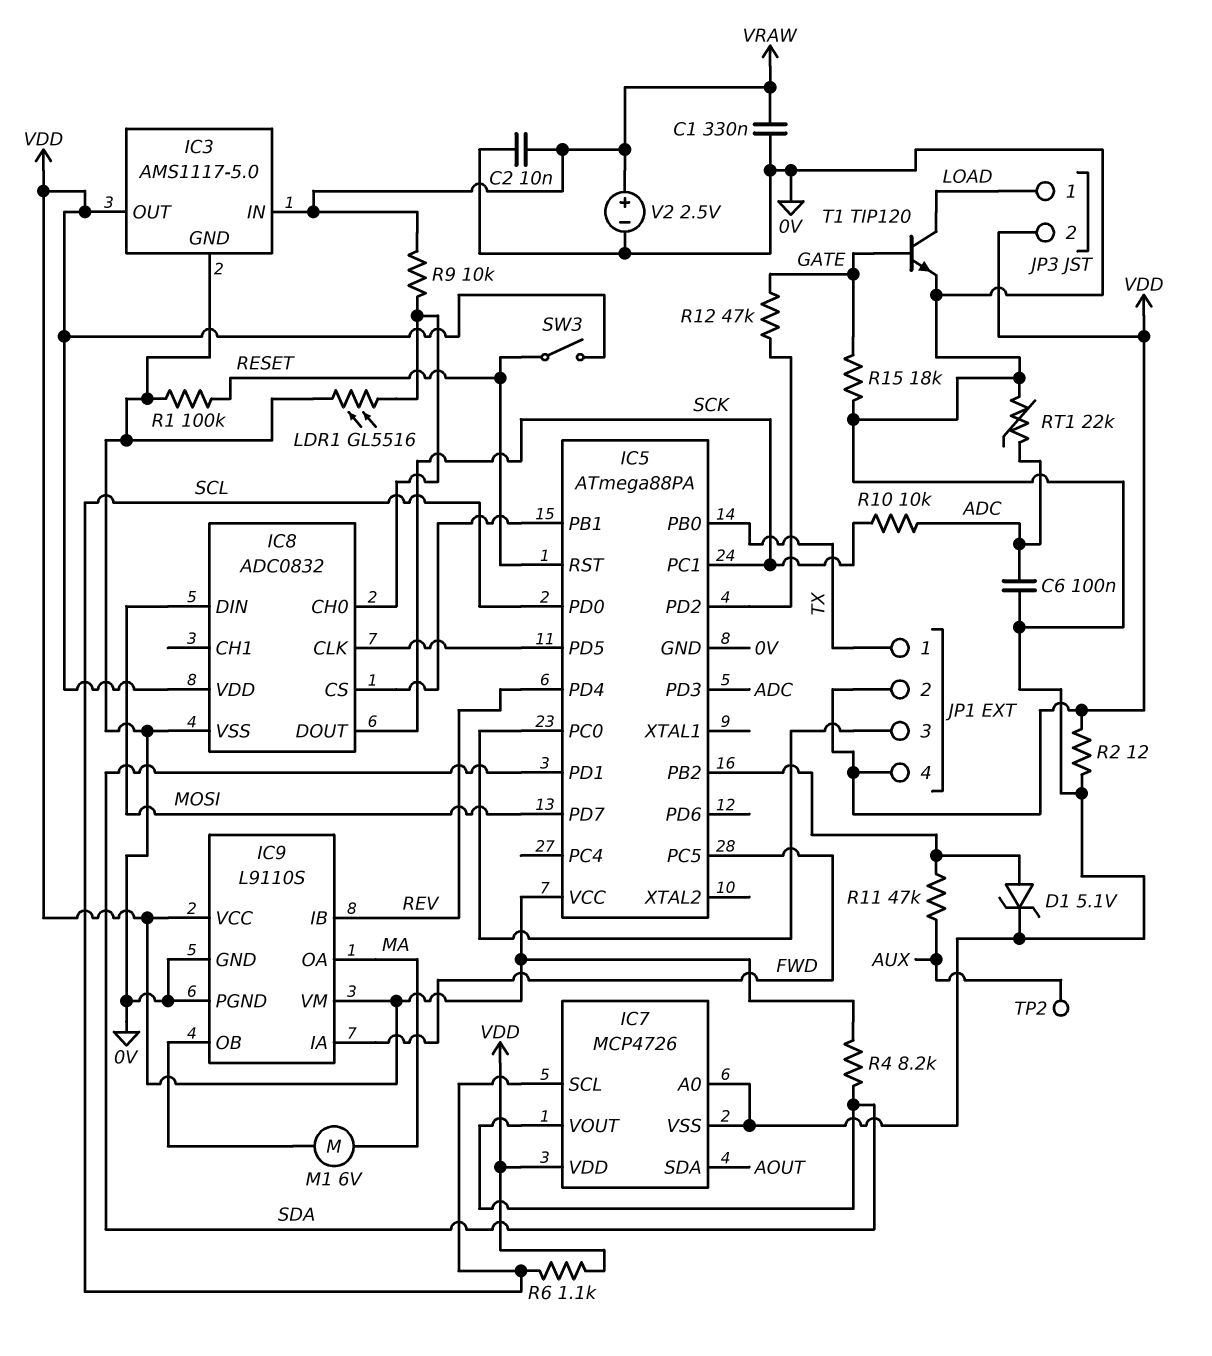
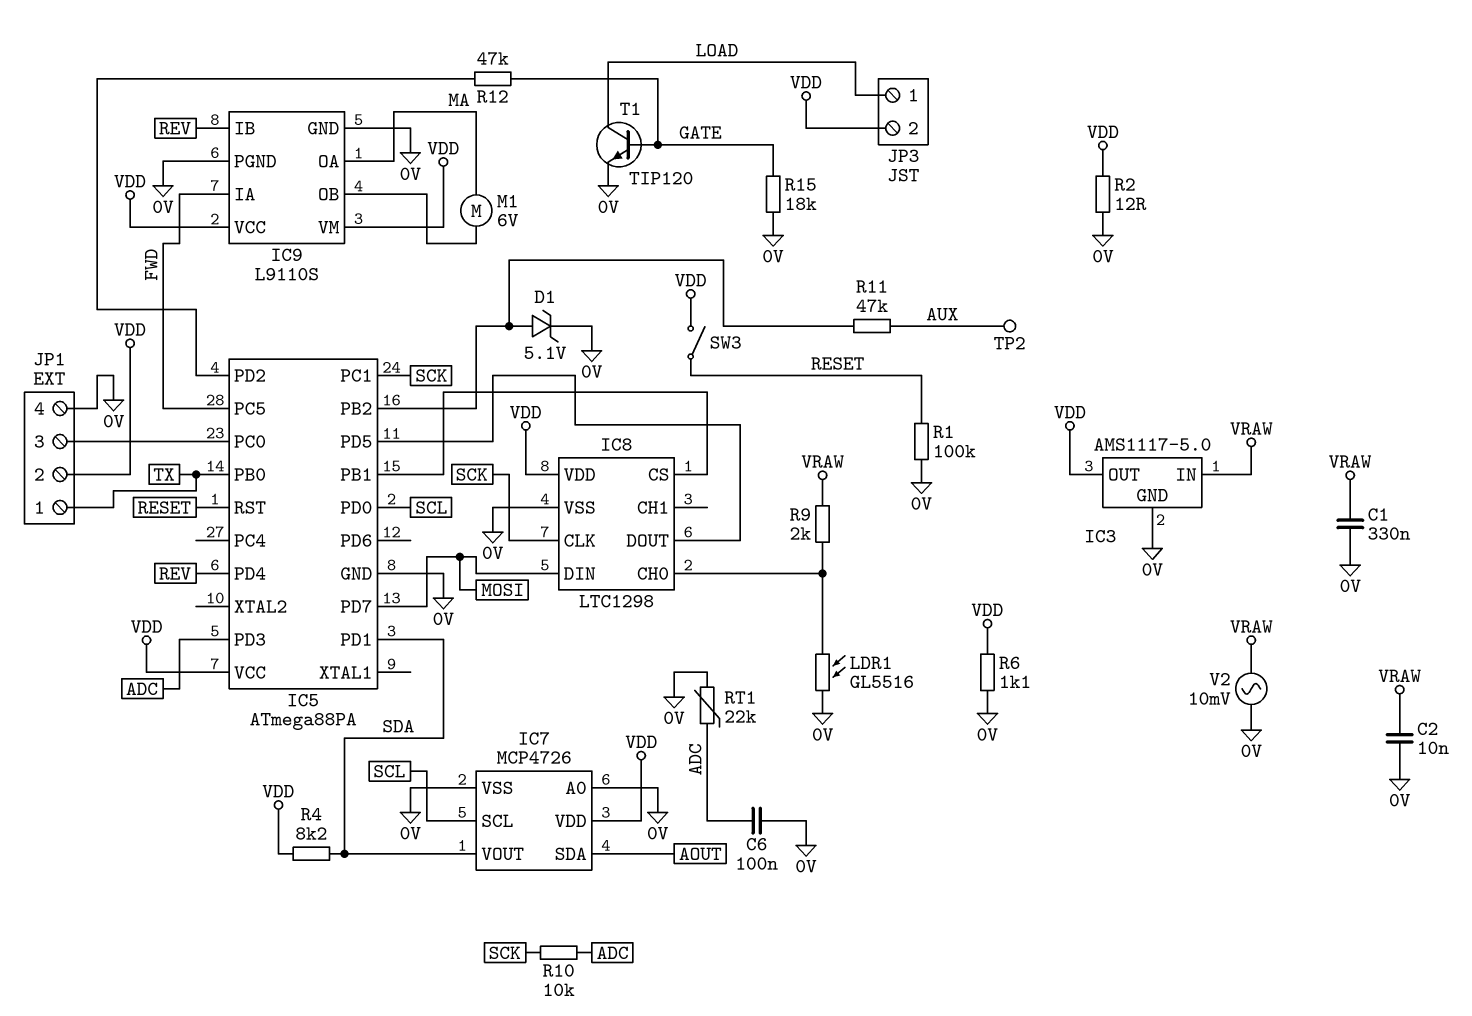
IC8: ADC0832 -> LTC1298
IC8 pin CLK: IC5/PD5 -> SCK
IC8 pin DOUT: SCK -> IC5/PD5
JP1 pin 4: VDD -> 0V
R6: 1.1k (SCL, VDD) -> 1.1k (0V, VDD)
R9: 10k (IC8/CH0, VRAW) -> 2k (IC8/CH0, VRAW)
V2: 2.5V (plus VRAW, minus 0V) -> AC 10mV (0V, VRAW)

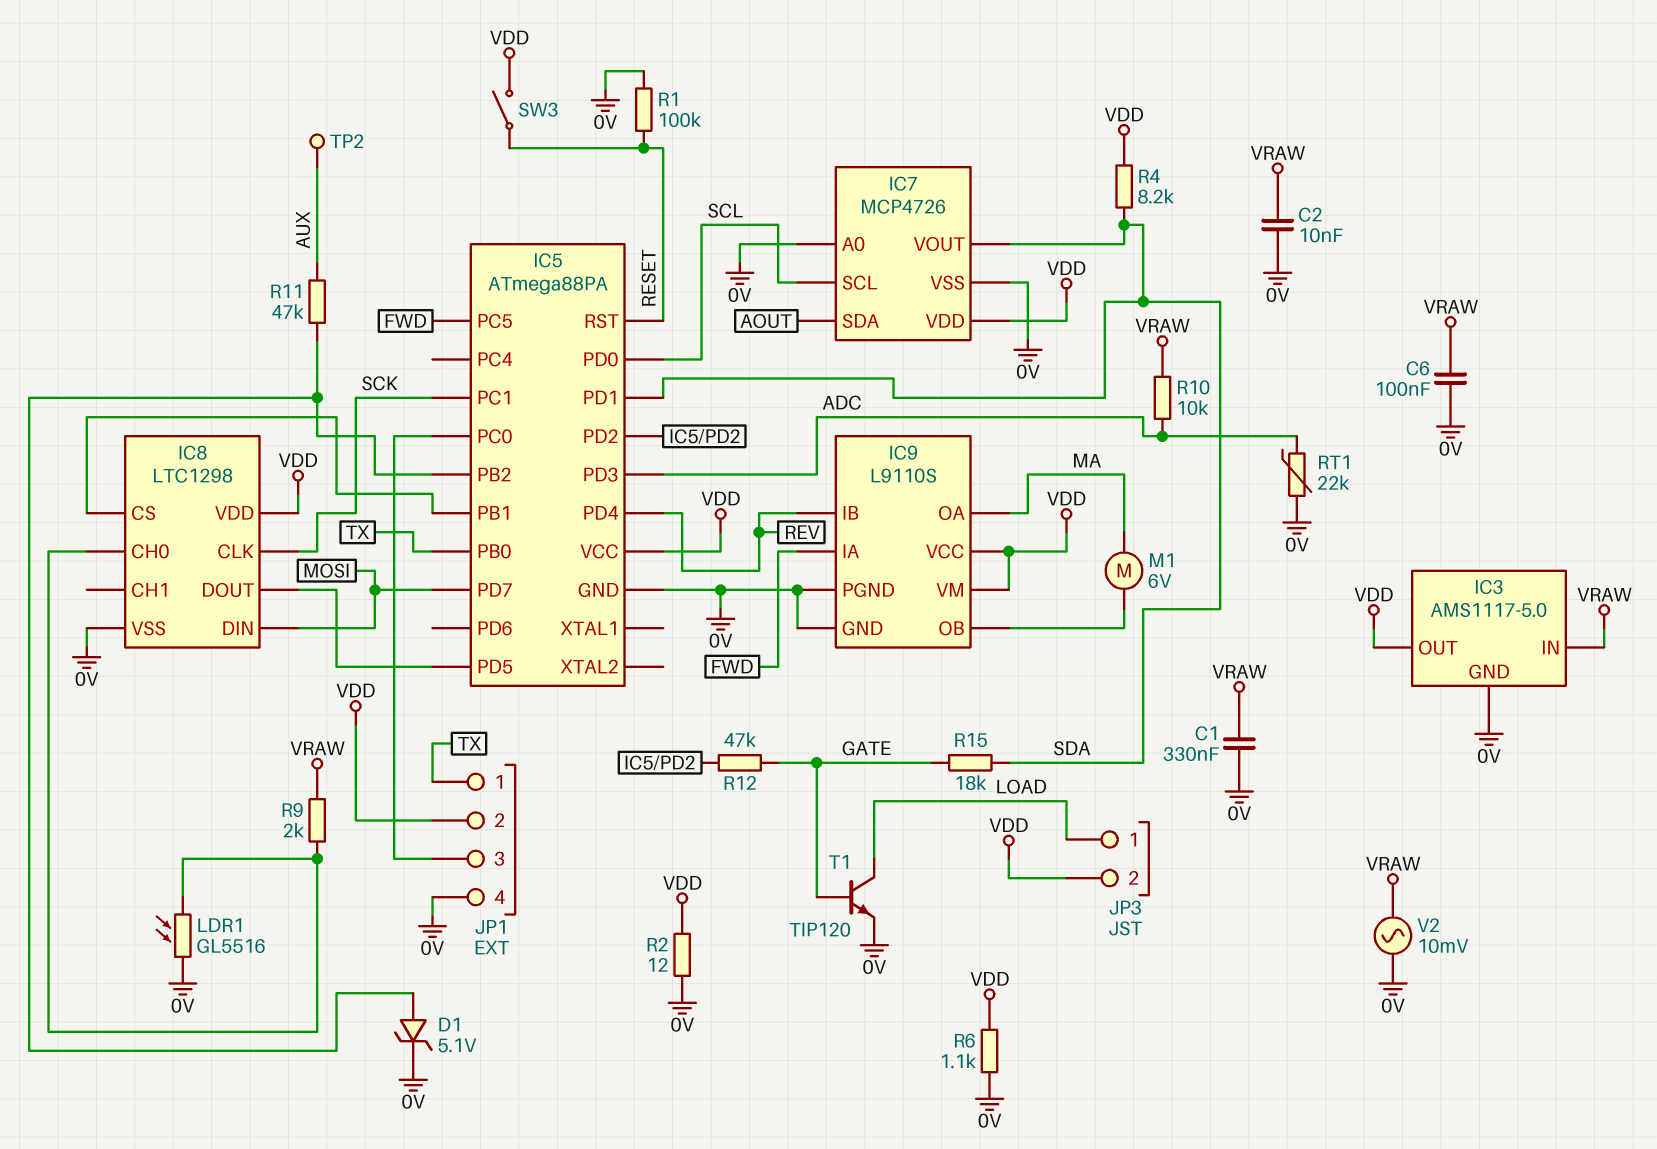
C6: 100nF (0V, ADC) -> 100nF (0V, VRAW)
R10: 10k (ADC, SCK) -> 10k (ADC, VRAW)
R15: 18k (0V, GATE) -> 18k (GATE, SDA)

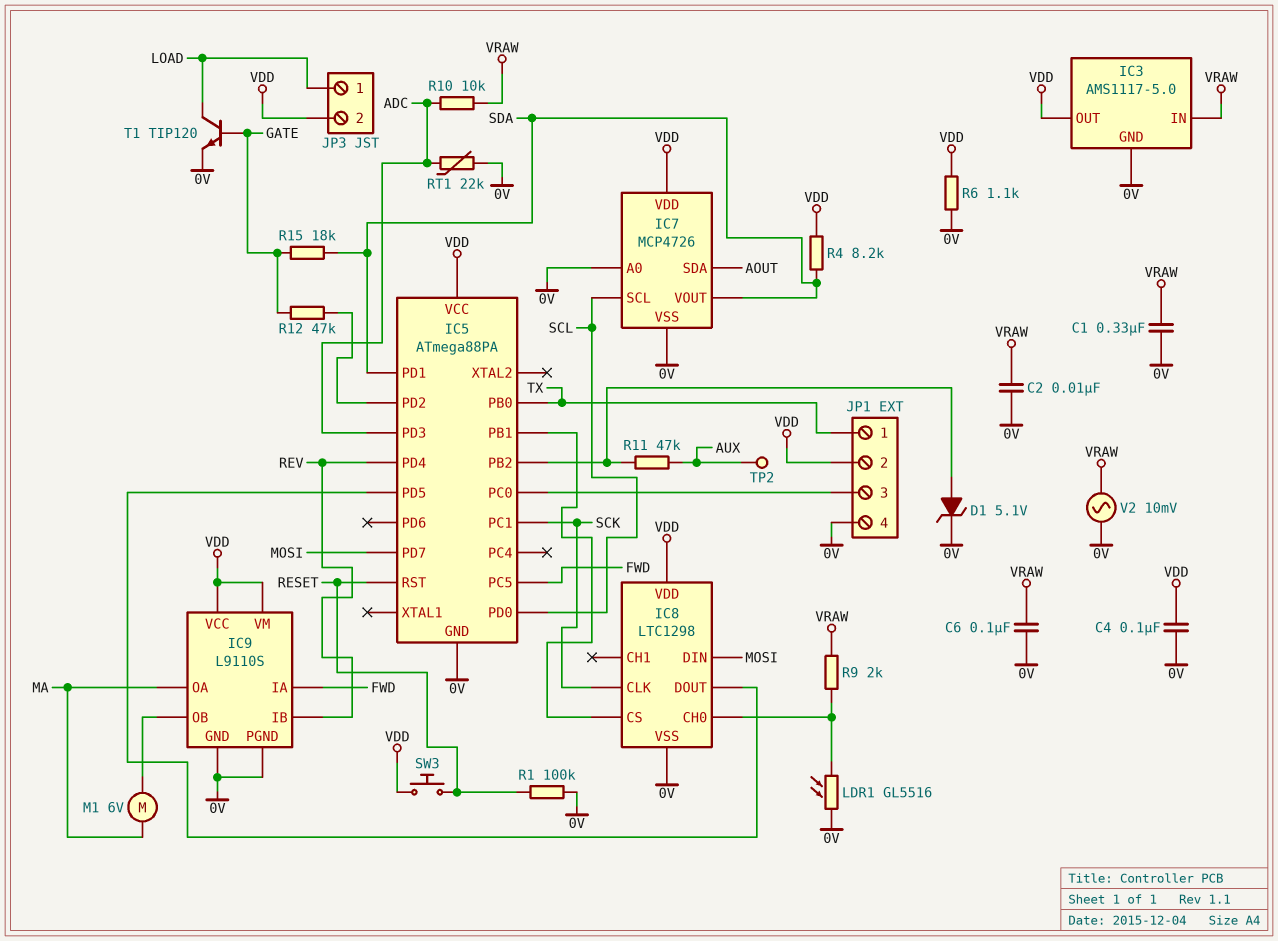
C4: none -> 100nF (0V, VDD)
R2: 12 (0V, VDD) -> none
SW3: switch (RESET, VDD) -> button (RESET, VDD)

